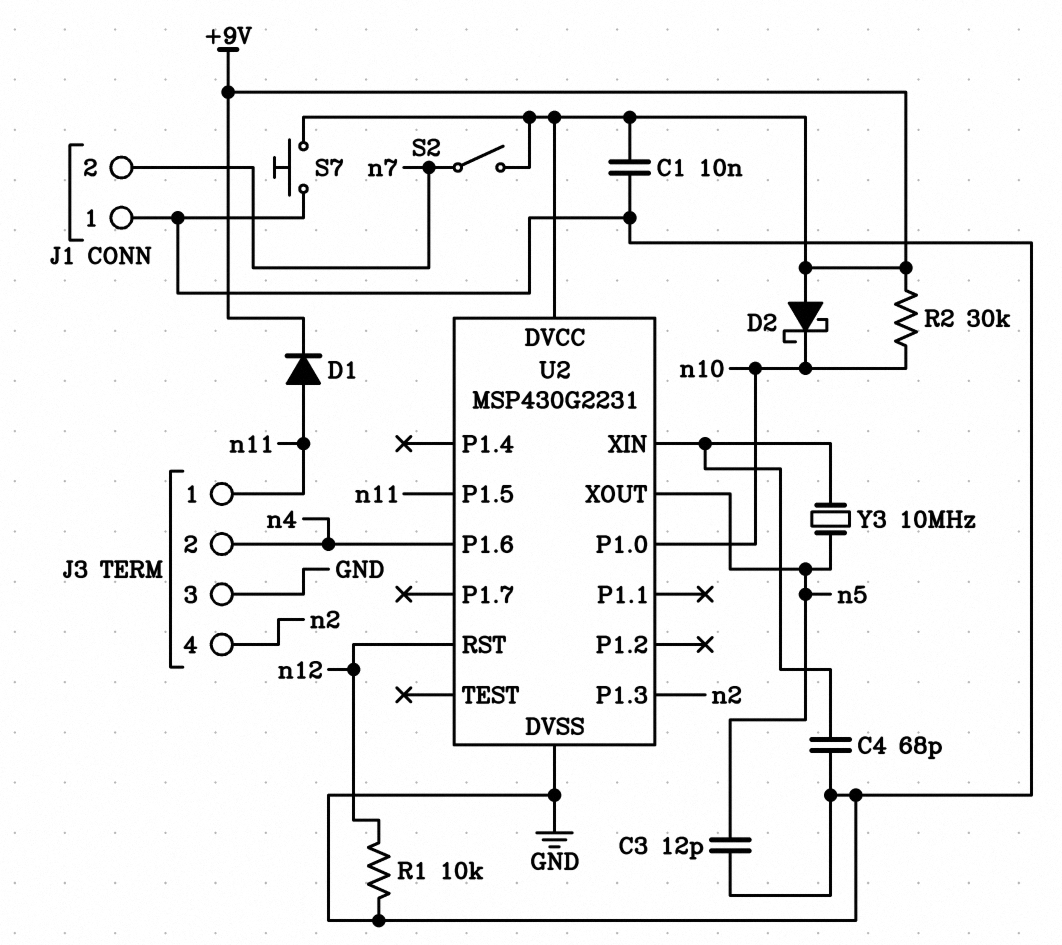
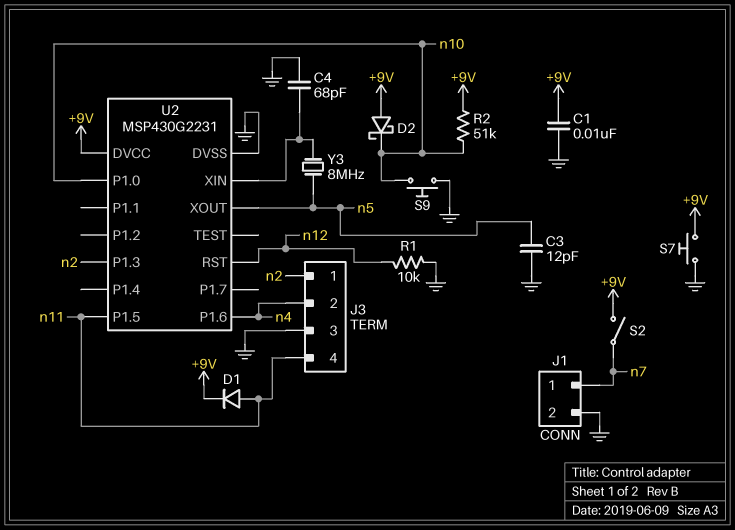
J1 pin 1: GND -> n7
J1 pin 2: n7 -> GND
J3 pin 1: n11 -> n2
J3 pin 4: n2 -> n11
R2: 30k (+9V, n10) -> 51k (+9V, n10)
S9: none -> button (GND, n10)
Y3: 10MHz (U2/XIN, n5) -> 8MHz (U2/XIN, n5)

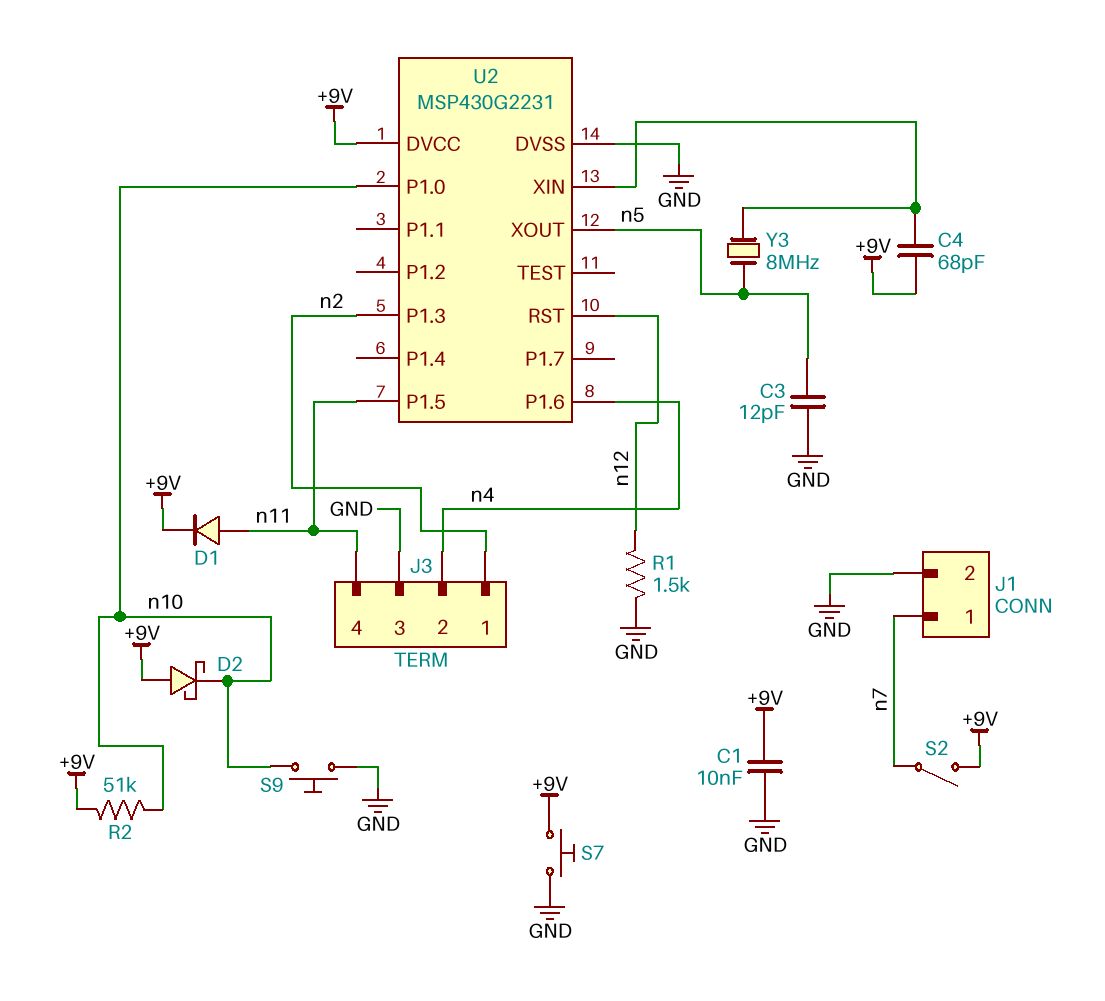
C4: 68pF (GND, U2/XIN) -> 68pF (+9V, U2/XIN)
R1: 10k (GND, n12) -> 1.5k (GND, n12)

